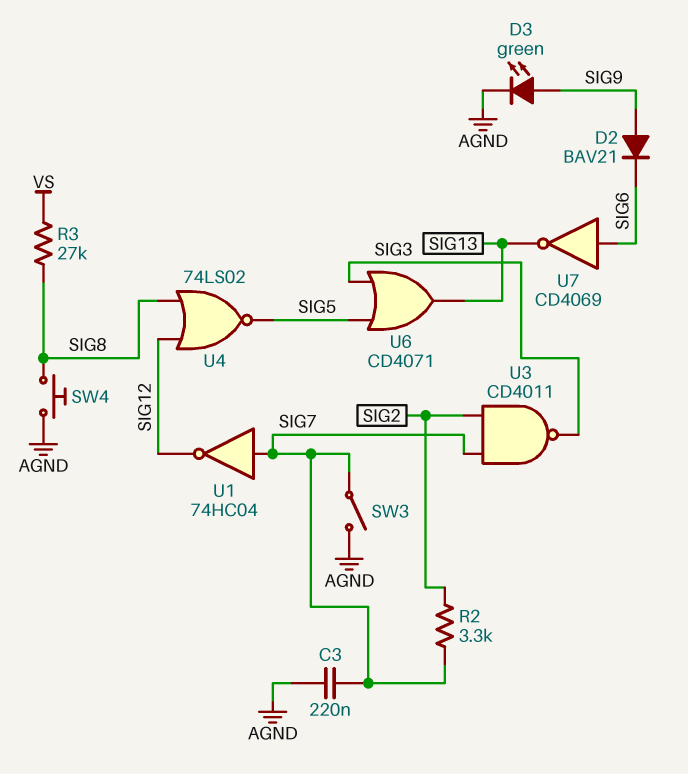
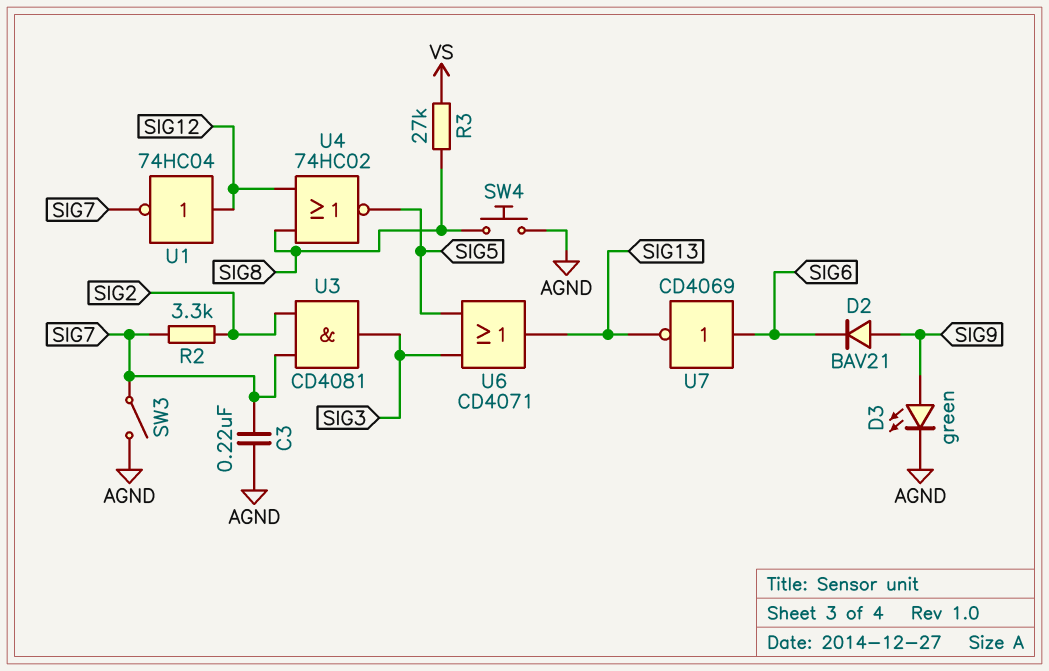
U1: NOT 74HC04 (in SIG7, out SIG12) -> NOT 74HC04 (in SIG12, out SIG7)
U3: NAND CD4011 (in SIG2, in SIG7, out SIG3) -> AND CD4081 (in SIG2, in SIG7, out SIG3)
U4: NOR 74LS02 (in SIG8, in SIG12, out SIG5) -> NOR 74HC02 (in SIG8, in SIG12, out SIG5)

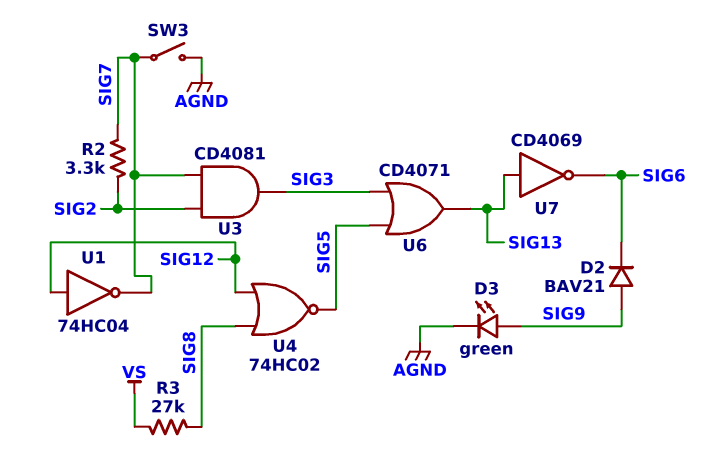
C3: 220nF (AGND, SIG7) -> none
SW4: button (AGND, SIG8) -> none
U7: NOT CD4069 (in SIG6, out SIG13) -> NOT CD4069 (in SIG13, out SIG6)

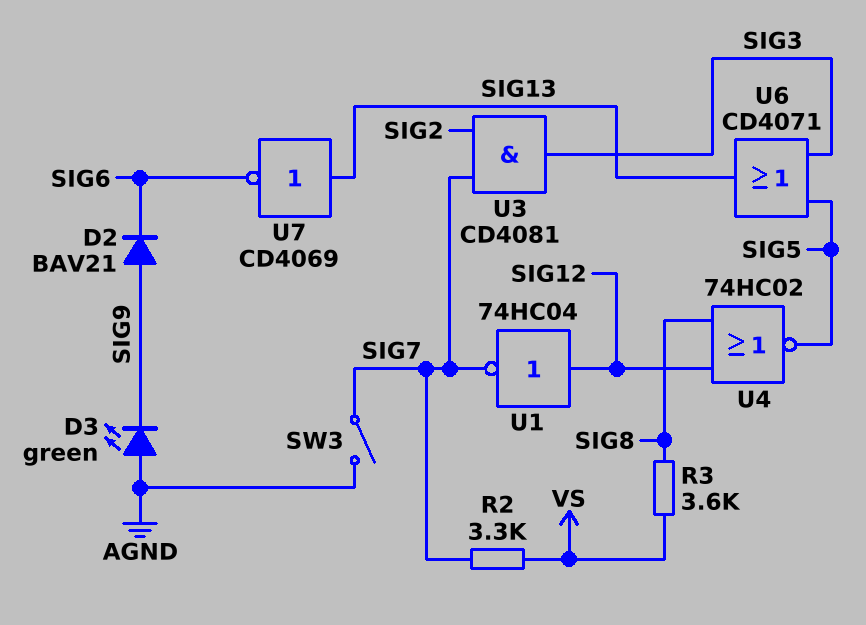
D3: LED green (A SIG9, K AGND) -> LED green (A AGND, K SIG9)
R2: 3.3k (SIG2, SIG7) -> 3.3k (SIG7, VS)
R3: 27k (SIG8, VS) -> 3.6k (SIG8, VS)

